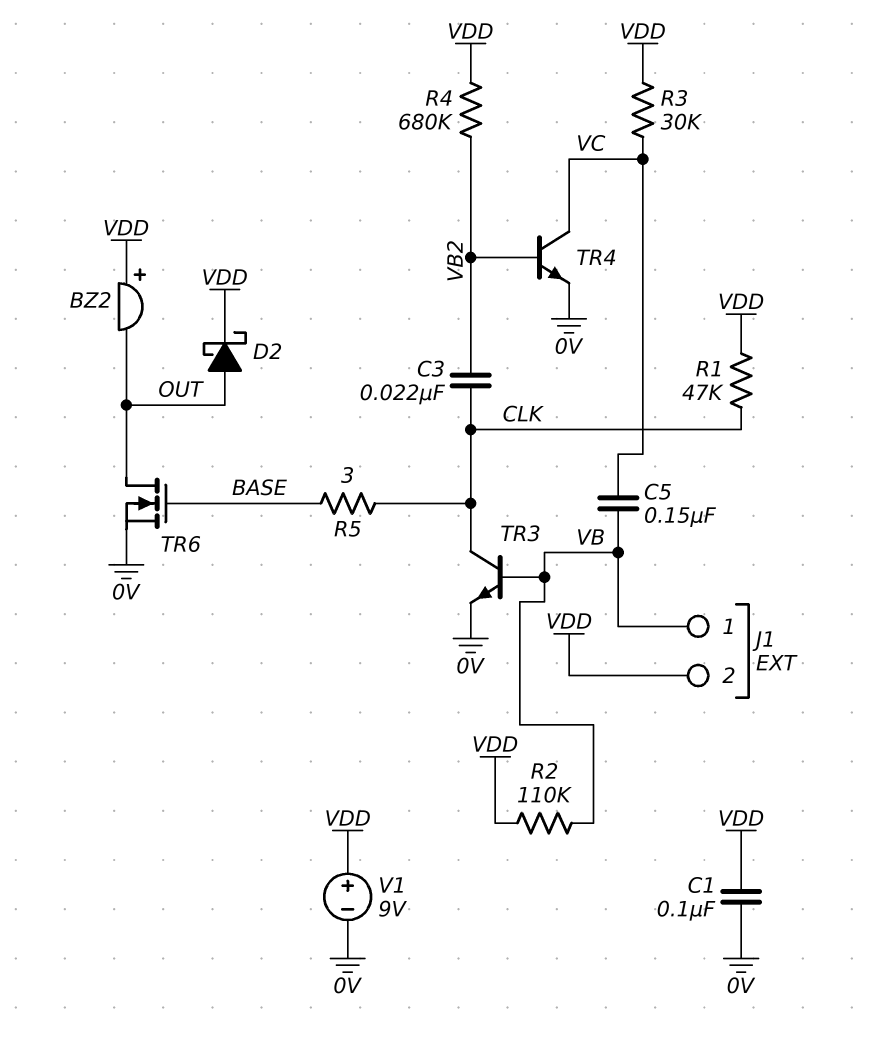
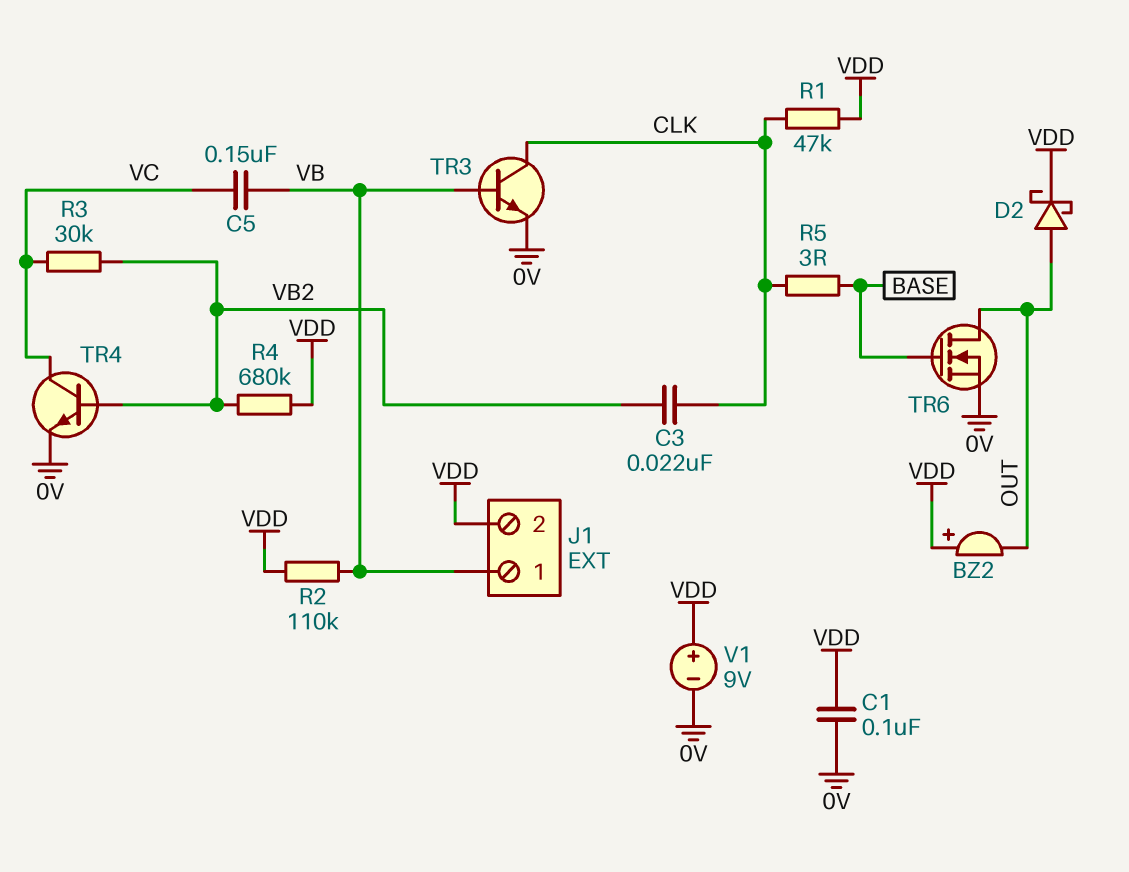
R3: 30k (VC, VDD) -> 30k (VB2, VC)

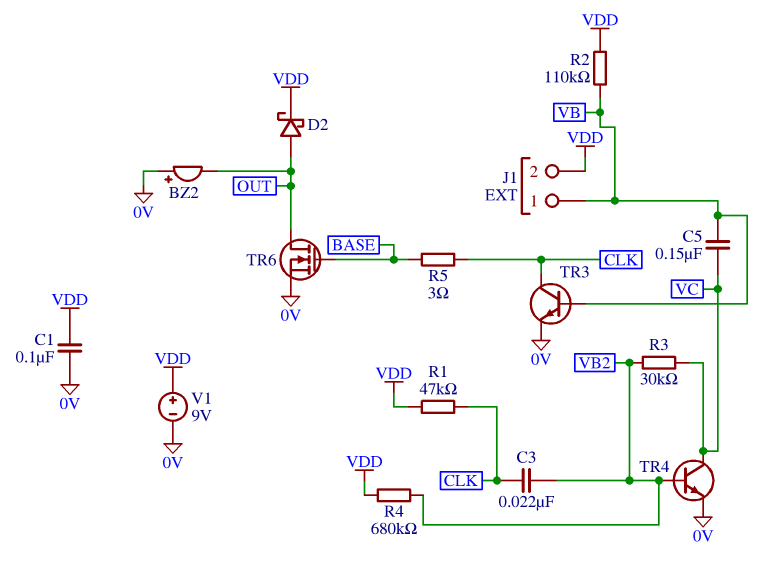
BZ2: buzzer (plus VDD, minus OUT) -> buzzer (plus 0V, minus OUT)

